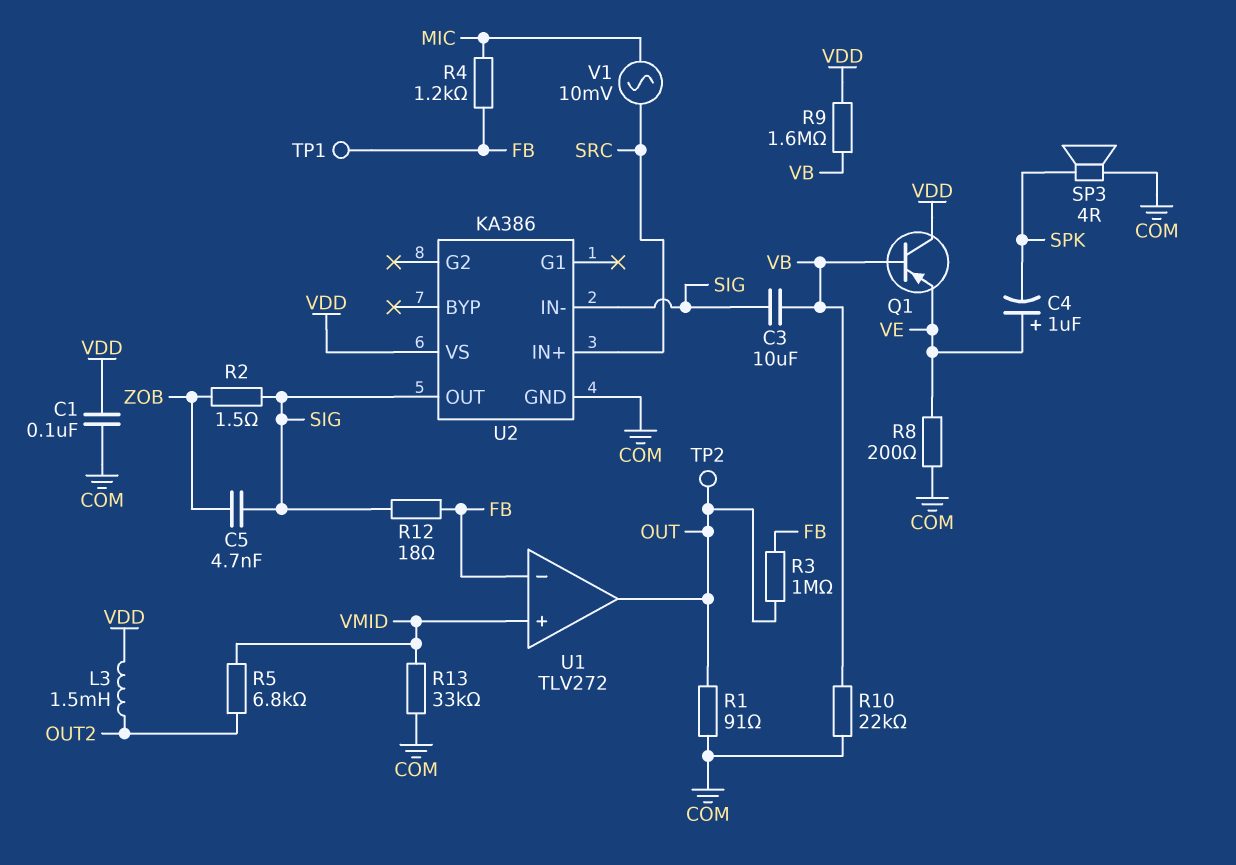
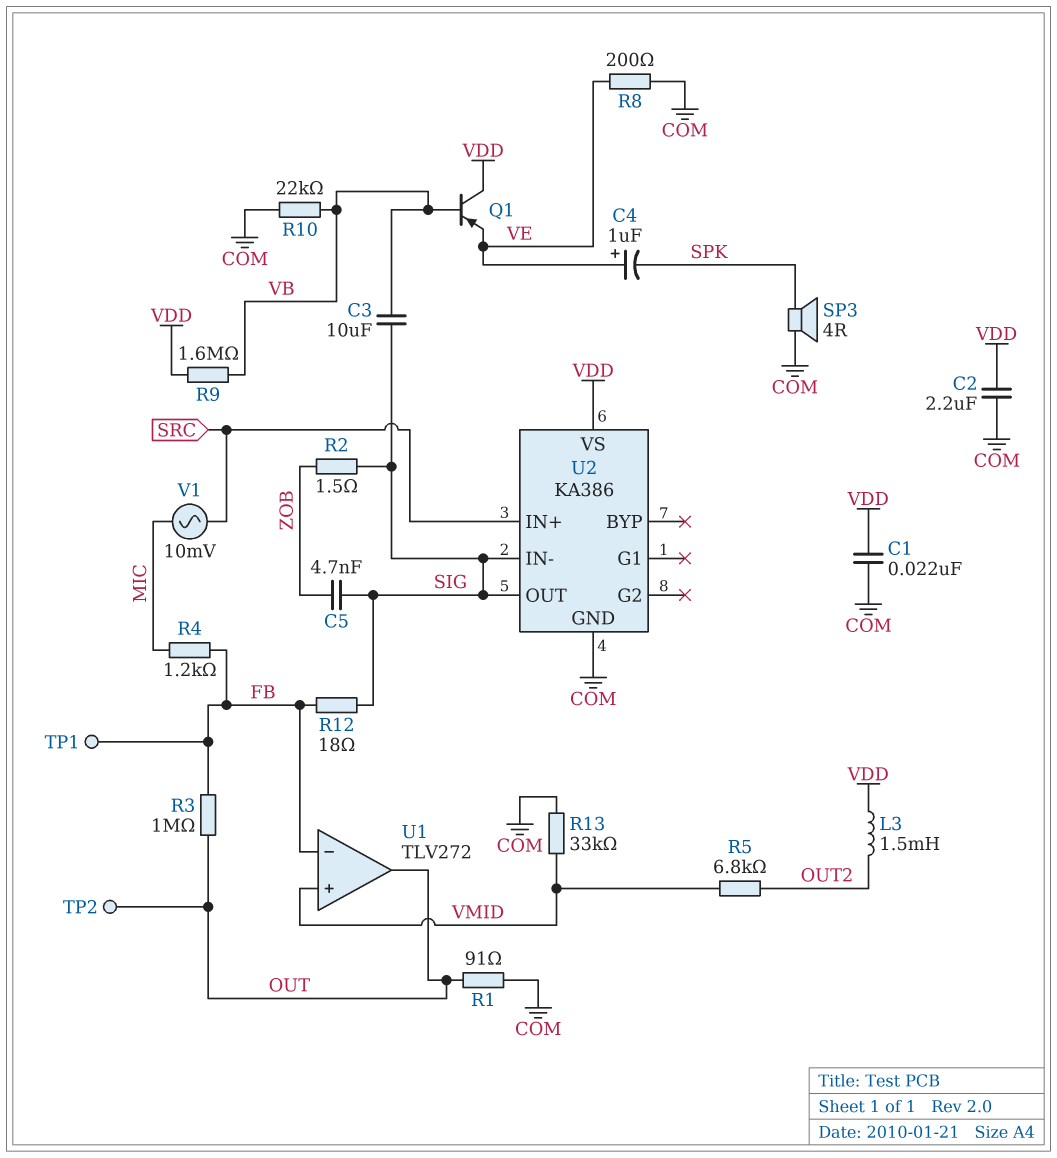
C1: 100nF (COM, VDD) -> 22nF (COM, VDD)
C2: none -> 2.2uF (COM, VDD)

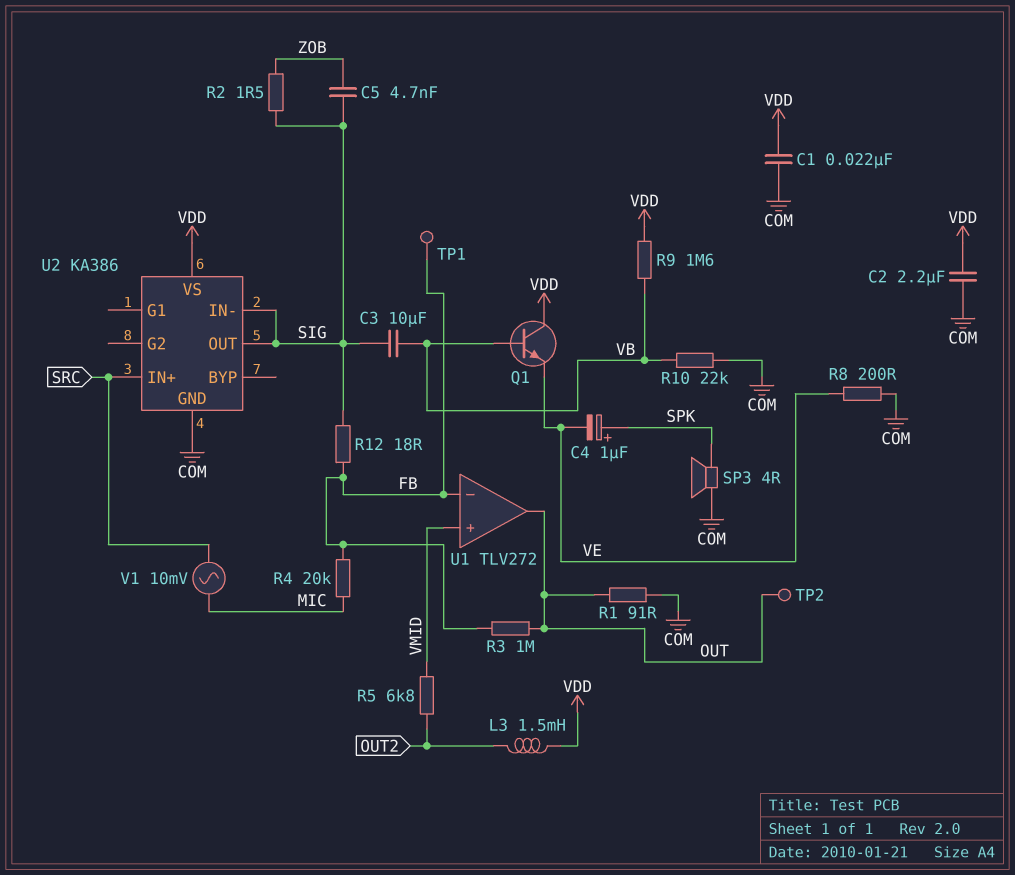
C4: 1uF (plus VE, minus SPK) -> 1uF (plus SPK, minus VE)
Q1: PNP (B VB, C VDD, E VE) -> NPN (B VB, C VDD, E VE)
R4: 1.2k (FB, MIC) -> 20k (FB, MIC)
R13: 33k (COM, VMID) -> none

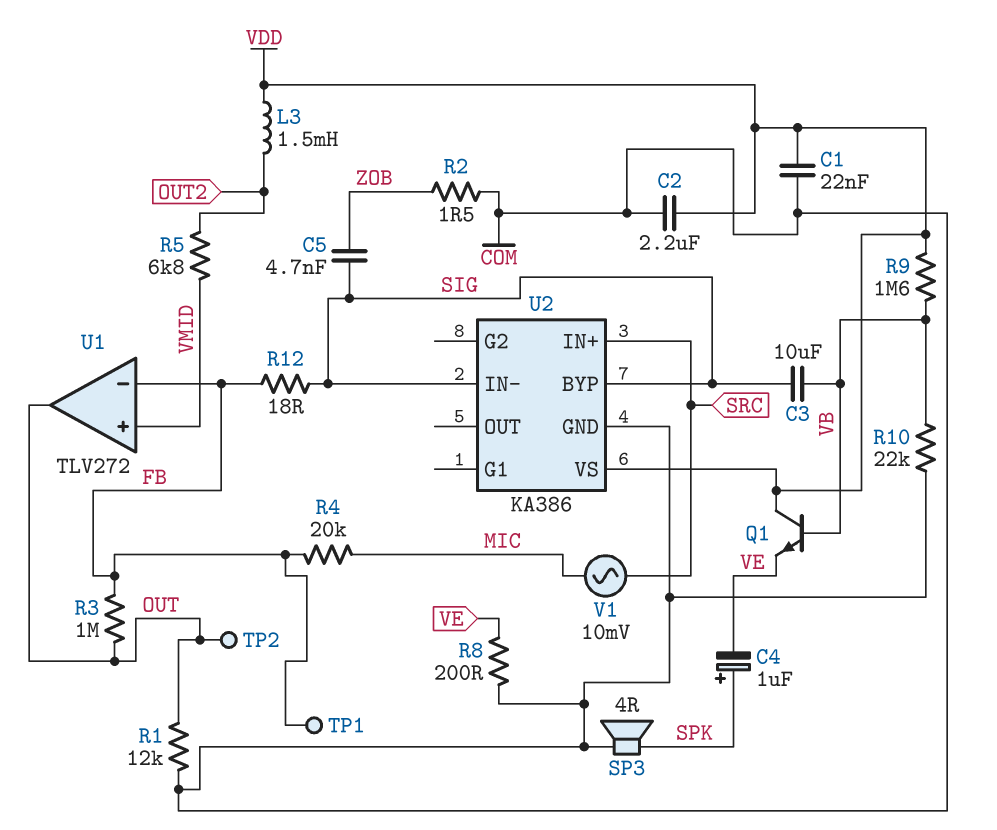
R1: 91 (COM, OUT) -> 12k (COM, OUT)
R2: 1.5 (SIG, ZOB) -> 1.5 (COM, ZOB)
U2 pin BYP: none -> SIG
U2 pin OUT: SIG -> none

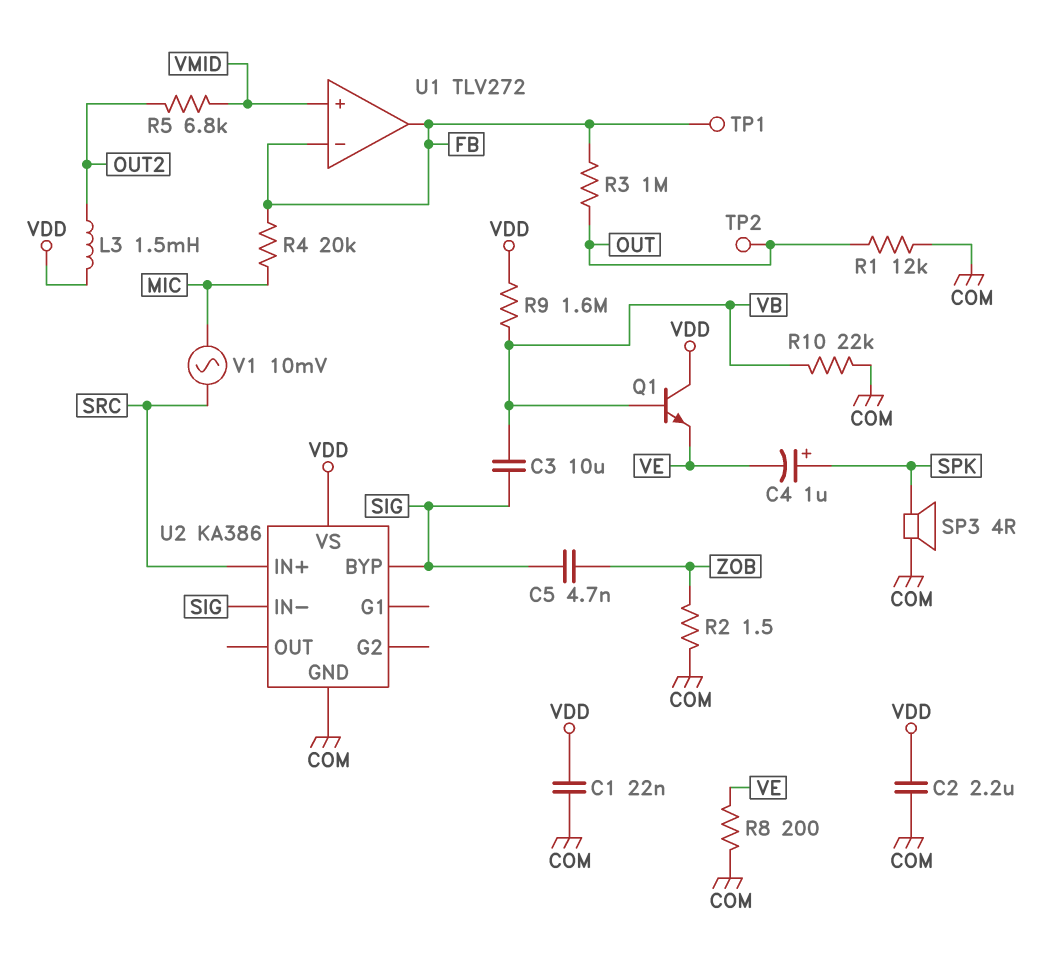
R12: 18 (FB, SIG) -> none
U1 pin out: OUT -> FB

